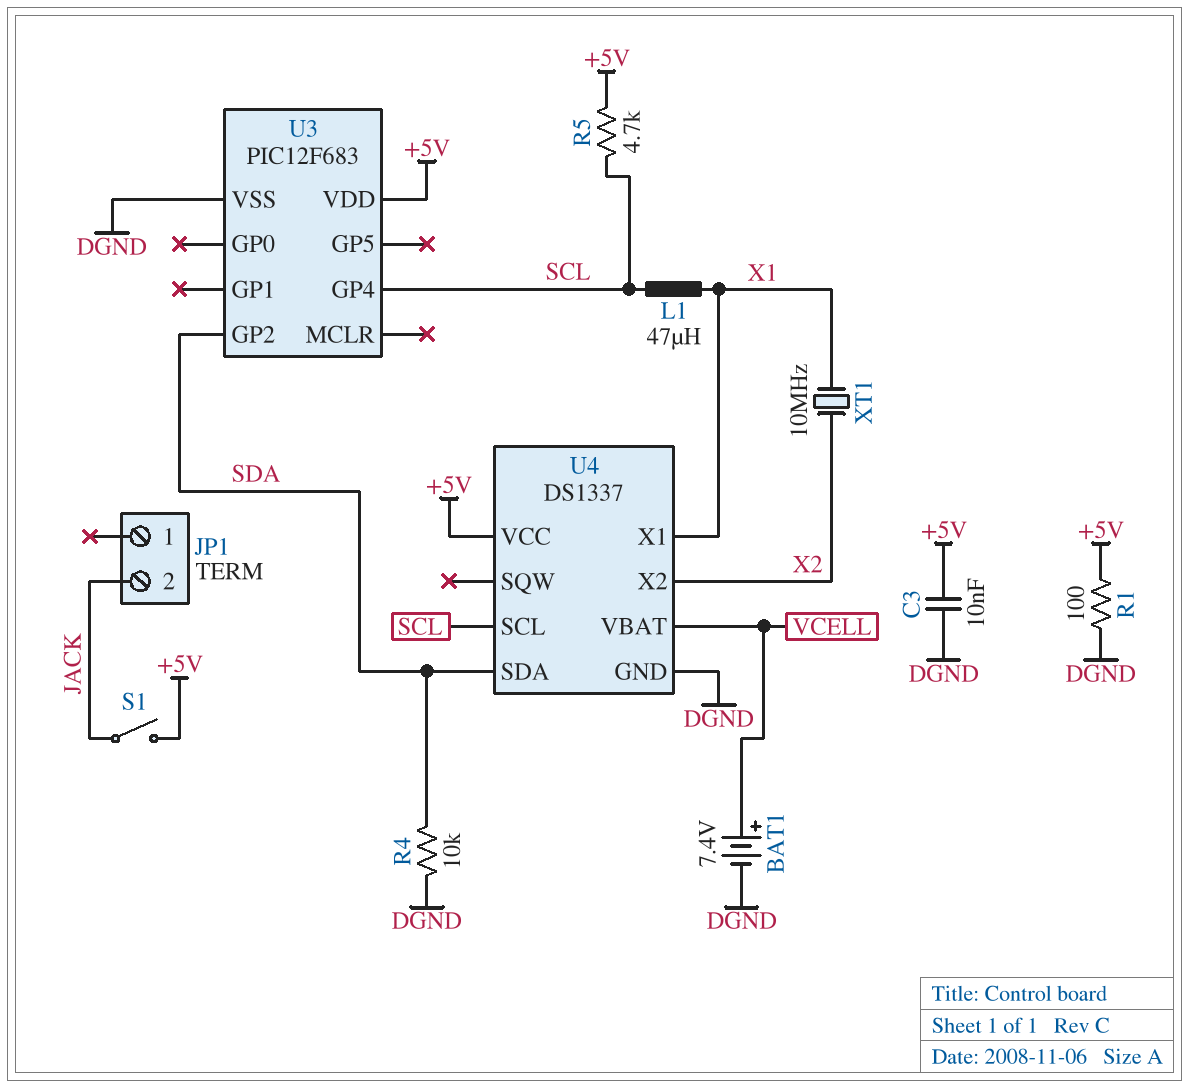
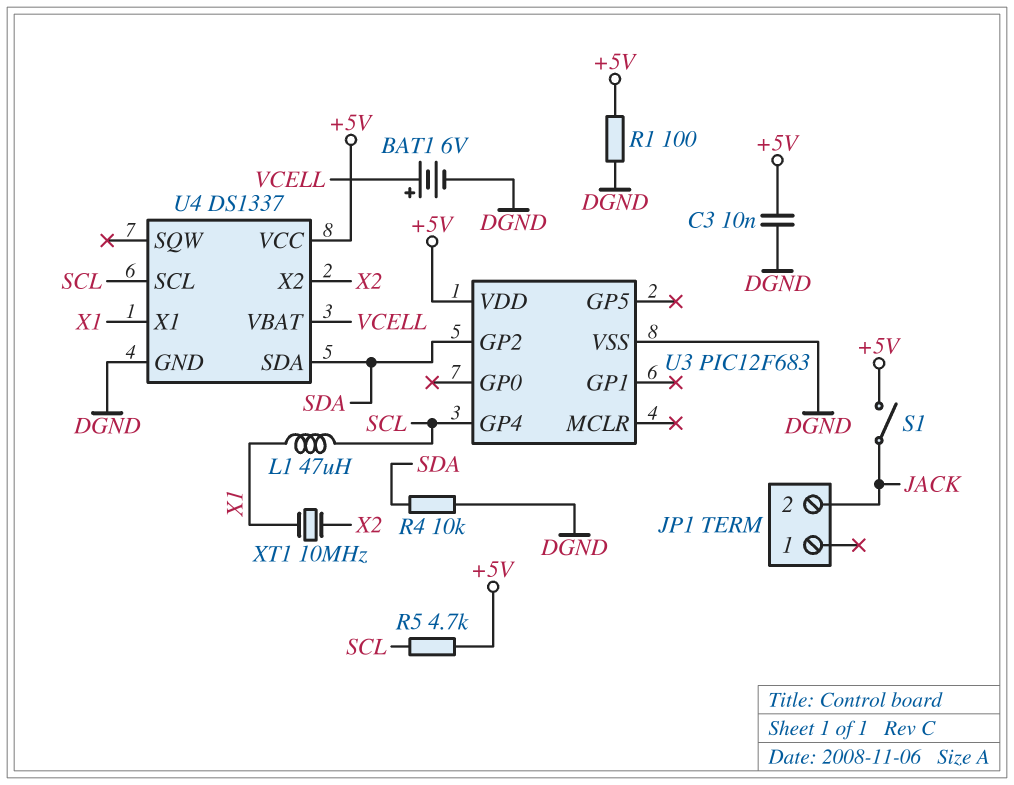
BAT1: 7.4V (plus VCELL, minus DGND) -> 6V (plus VCELL, minus DGND)

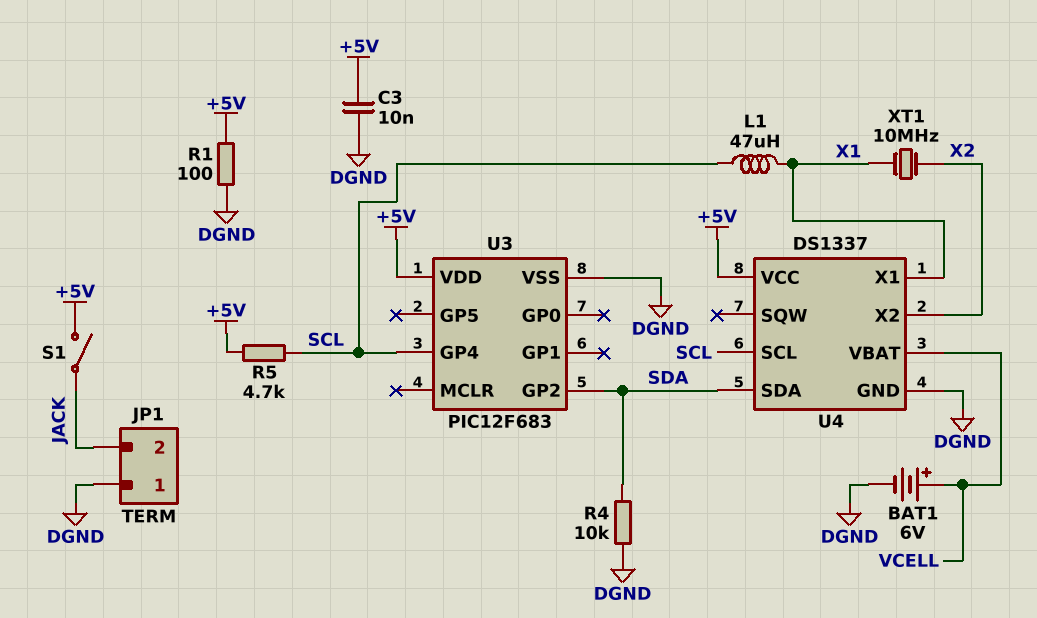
JP1 pin 1: none -> DGND

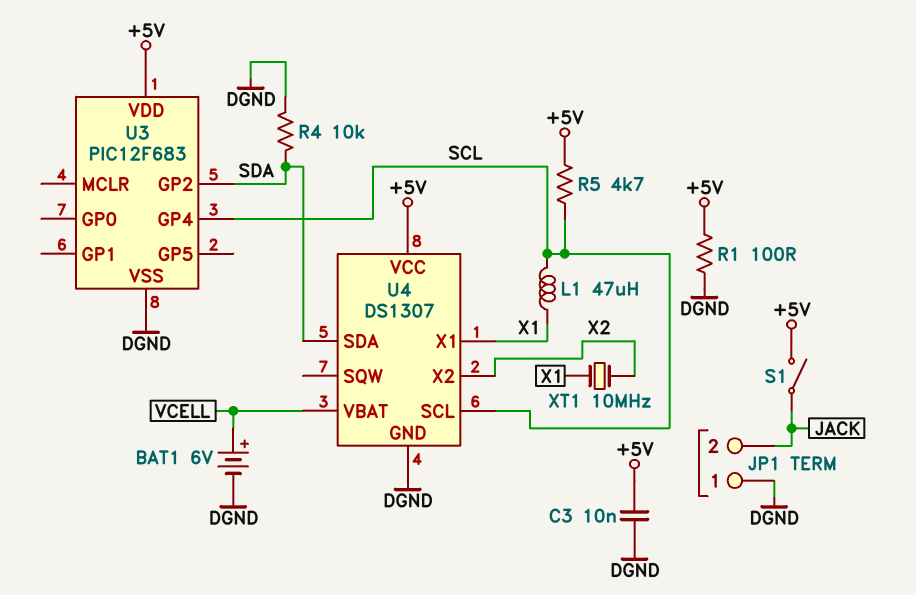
U4: DS1337 -> DS1307

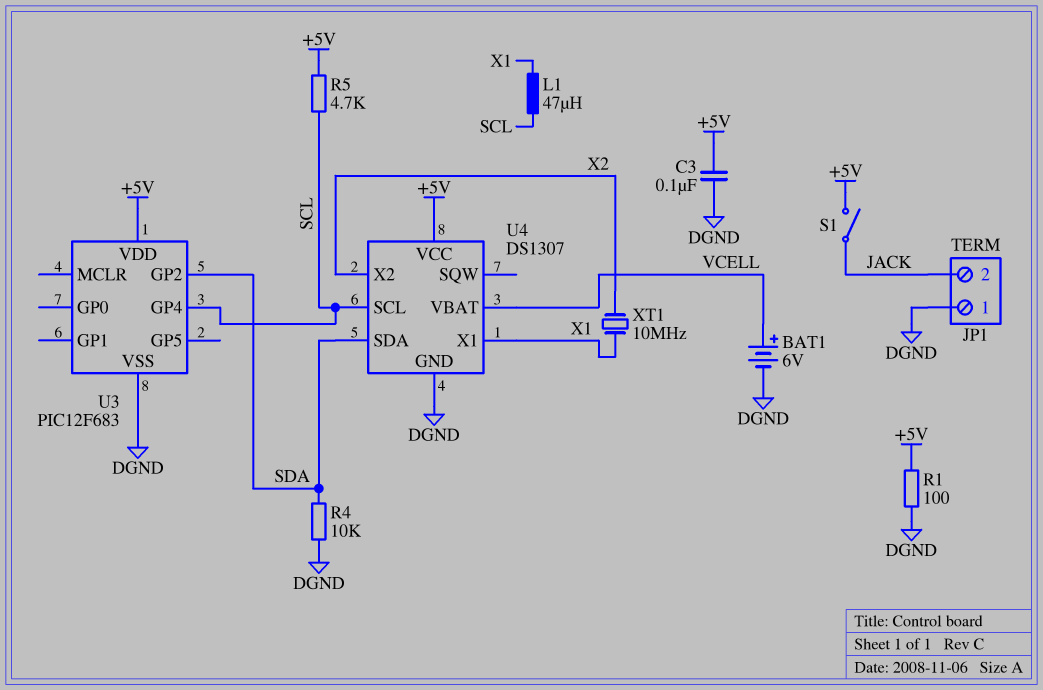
C3: 10nF (+5V, DGND) -> 100nF (+5V, DGND)

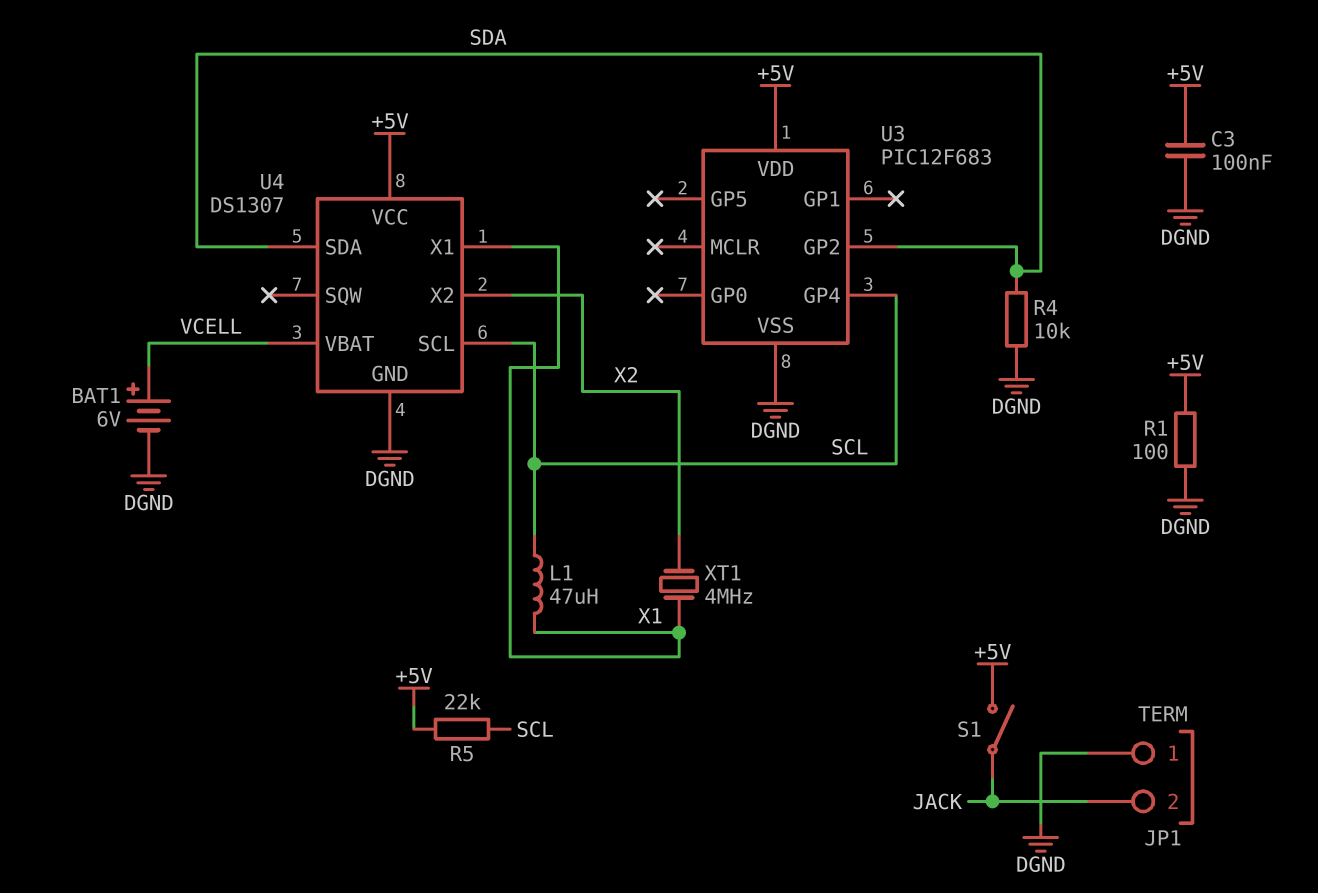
R5: 4.7k (+5V, SCL) -> 22k (+5V, SCL)
XT1: 10MHz (X1, X2) -> 4MHz (X1, X2)

